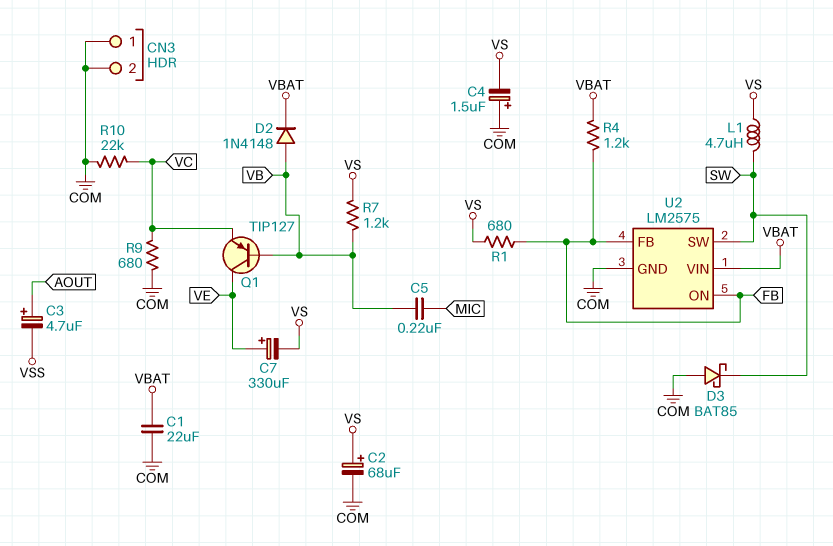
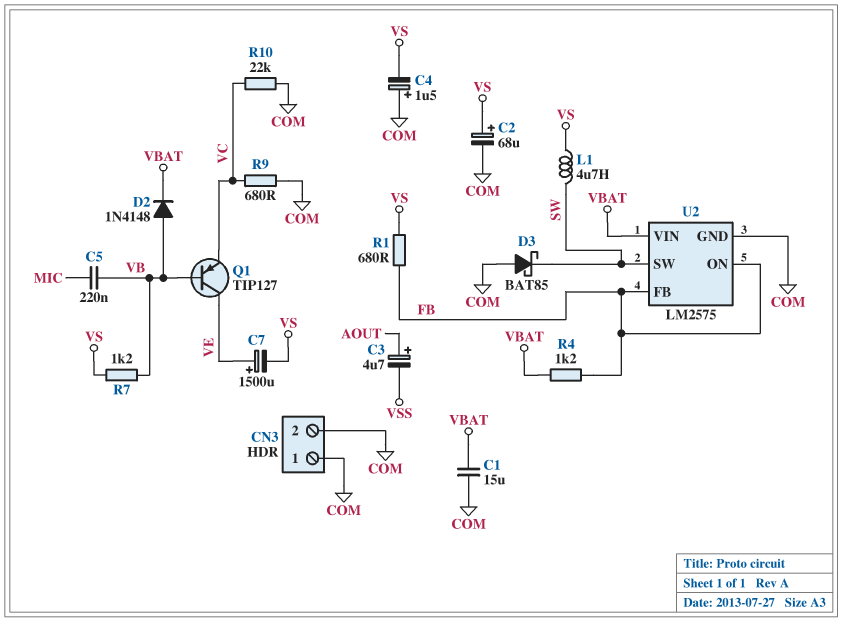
C1: 22uF (COM, VBAT) -> 15uF (COM, VBAT)
C7: 330uF (plus VE, minus VS) -> 1500uF (plus VE, minus VS)

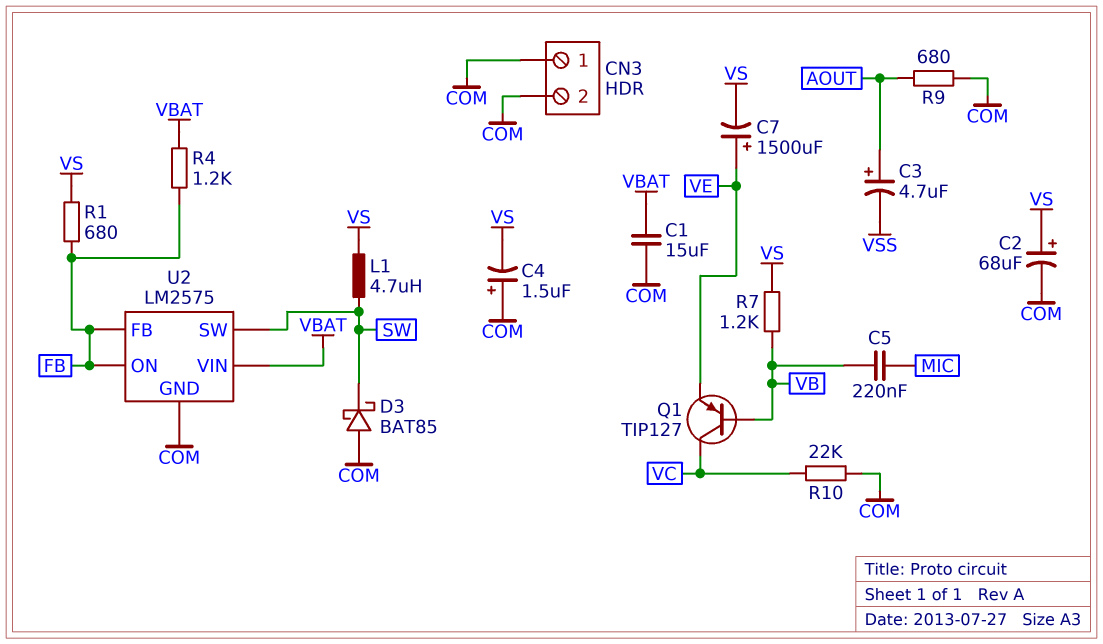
D2: diode 1N4148 (A VB, K VBAT) -> none
Q1: PNP TIP127 (B VB, C VE, E VC) -> PNP TIP127 (B VB, C VC, E VE)
R9: 680 (COM, VC) -> 680 (AOUT, COM)

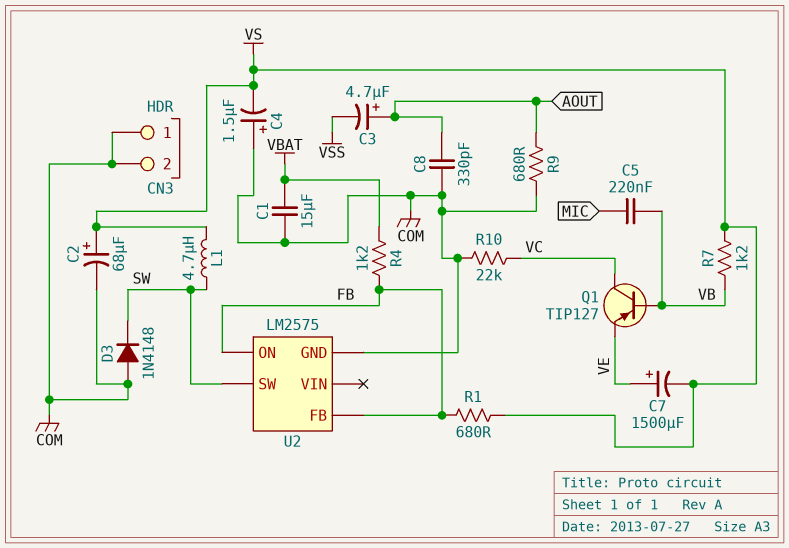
C8: none -> 330pF (AOUT, COM)
D3: schottky BAT85 (A COM, K SW) -> diode 1N4148 (A COM, K SW)
U2 pin VIN: VBAT -> none

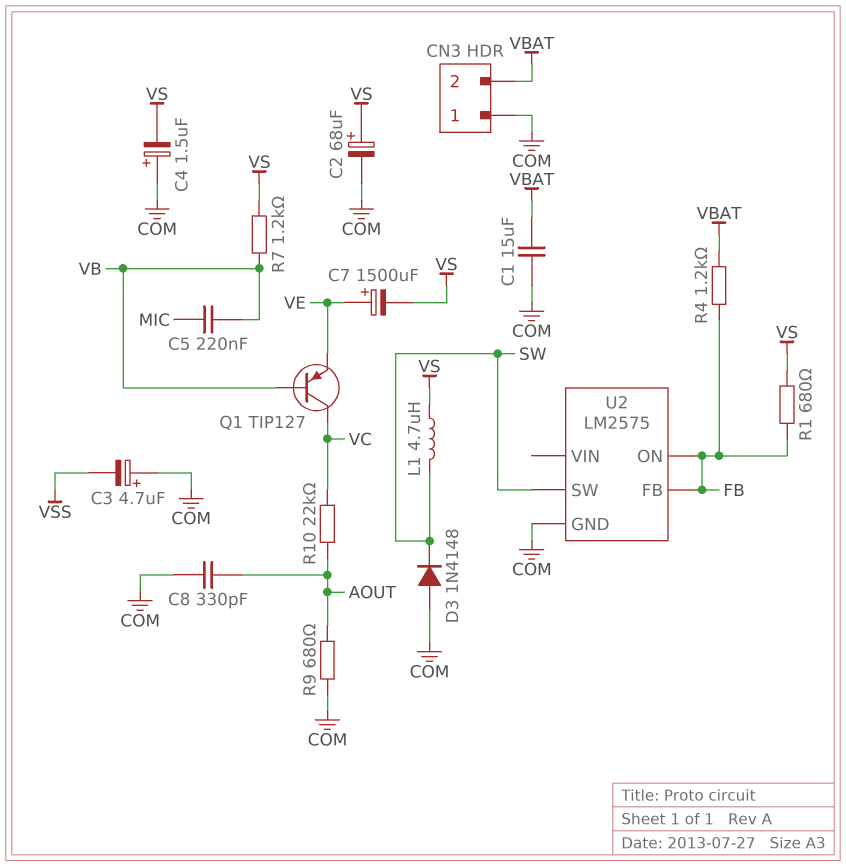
C3: 4.7uF (plus AOUT, minus VSS) -> 4.7uF (plus COM, minus VSS)
CN3 pin 2: COM -> VBAT
R10: 22k (COM, VC) -> 22k (AOUT, VC)

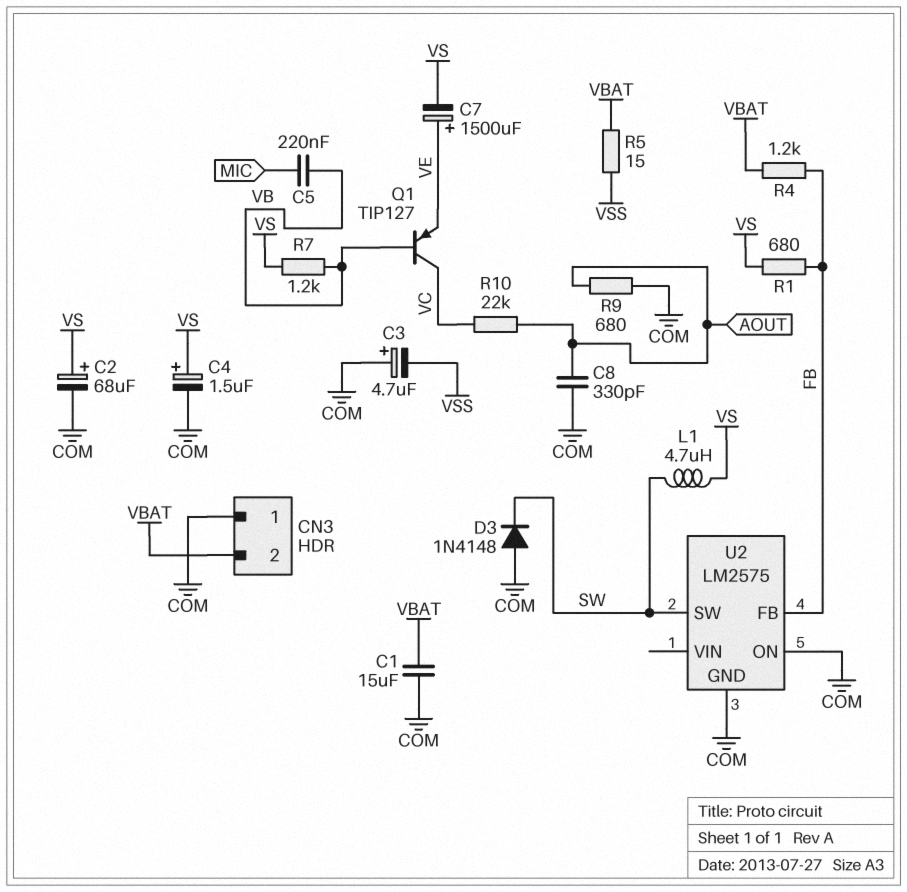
C4: 1.5uF (plus COM, minus VS) -> 1.5uF (plus VS, minus COM)
R5: none -> 15 (VBAT, VSS)
U2 pin ON: FB -> COM

